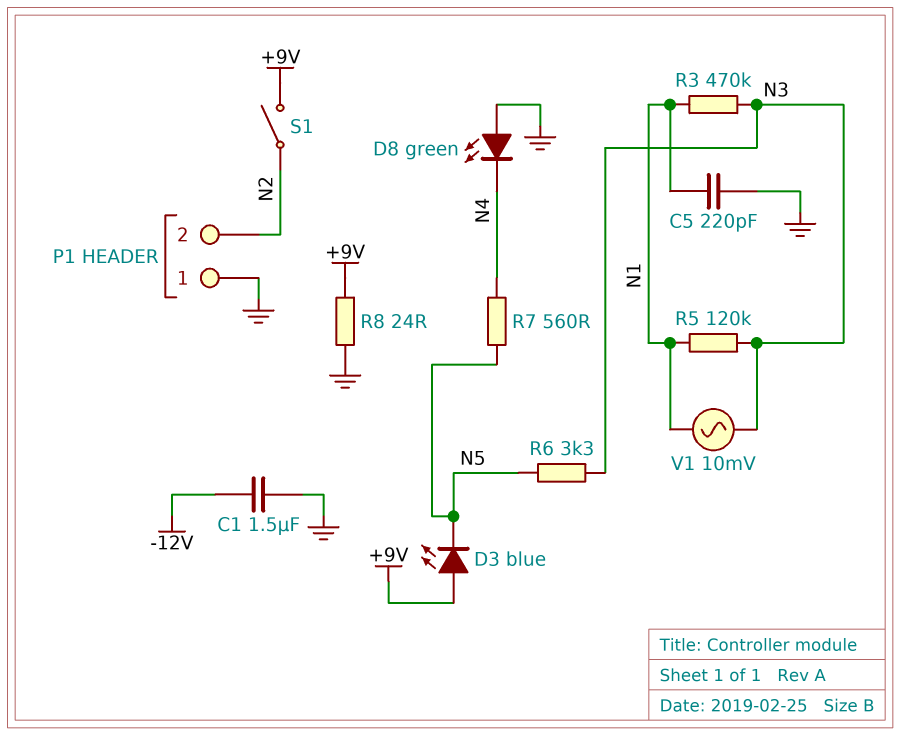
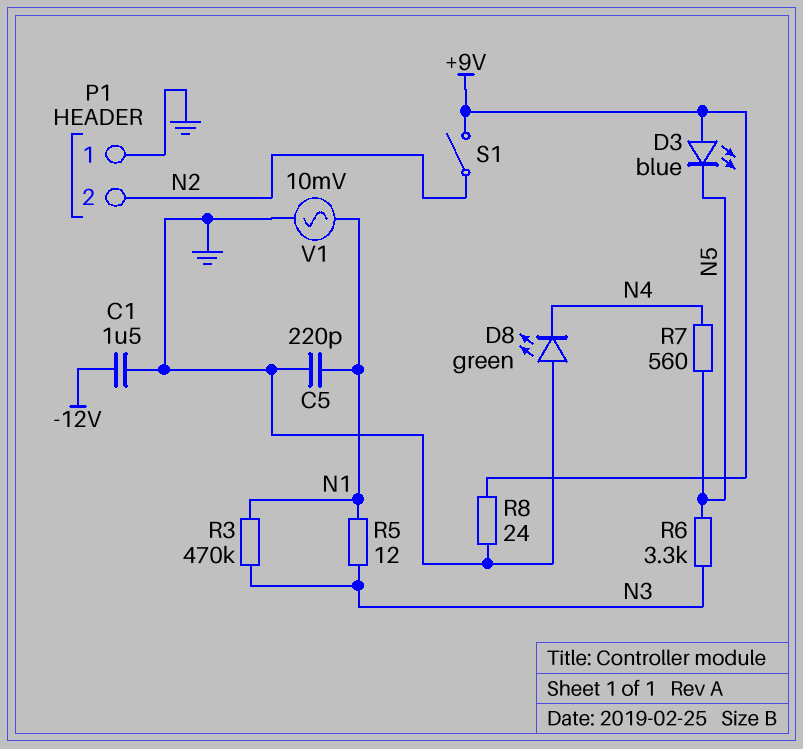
R5: 120k (N1, N3) -> 12 (N1, N3)
V1: AC 10mV (N1, N3) -> AC 10mV (GND, N1)

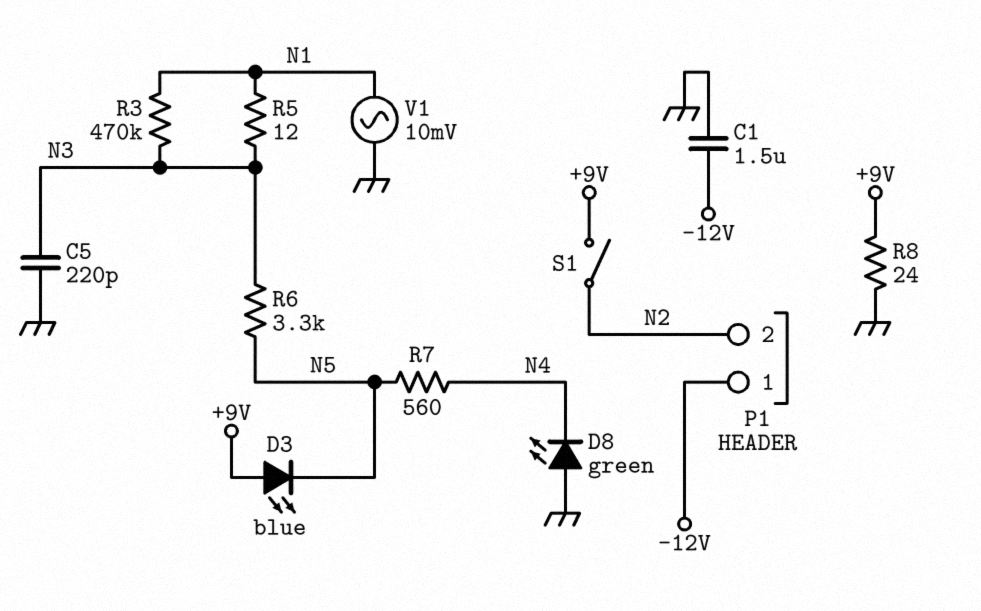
C5: 220pF (GND, N1) -> 220pF (GND, N3)
P1 pin 1: GND -> -12V

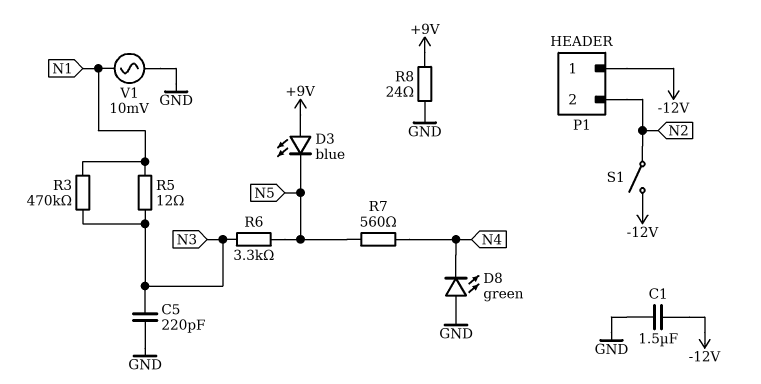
S1: switch (+9V, N2) -> switch (-12V, N2)

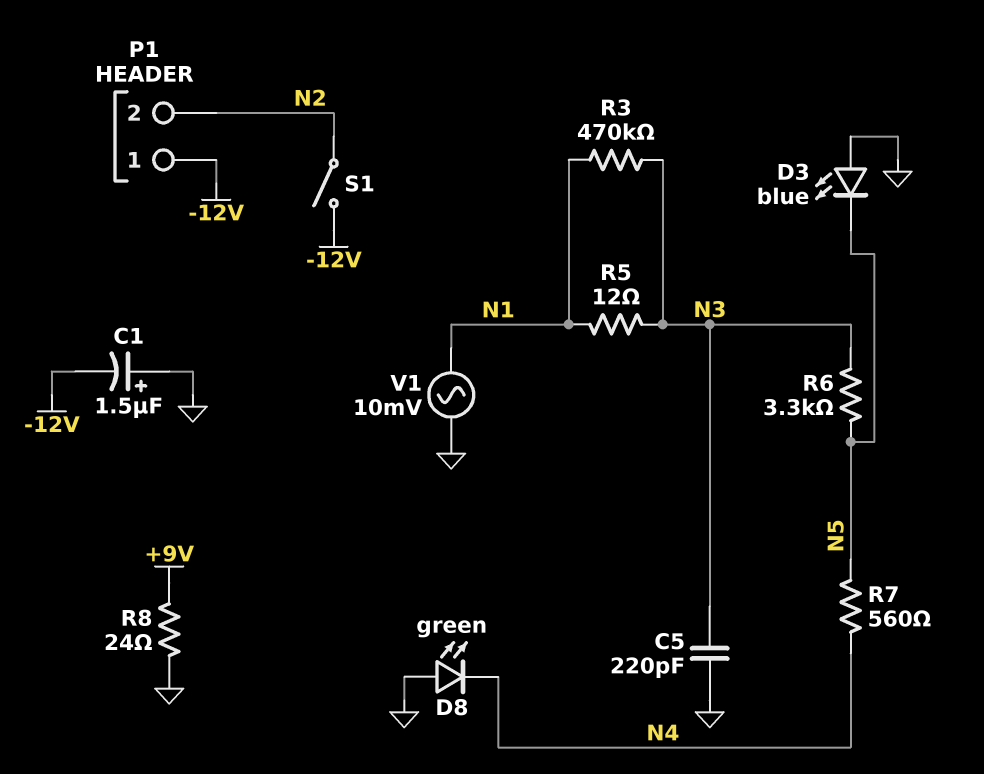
C1: 1.5uF (-12V, GND) -> 1.5uF (plus GND, minus -12V)
D3: LED blue (A +9V, K N5) -> LED blue (A GND, K N5)

